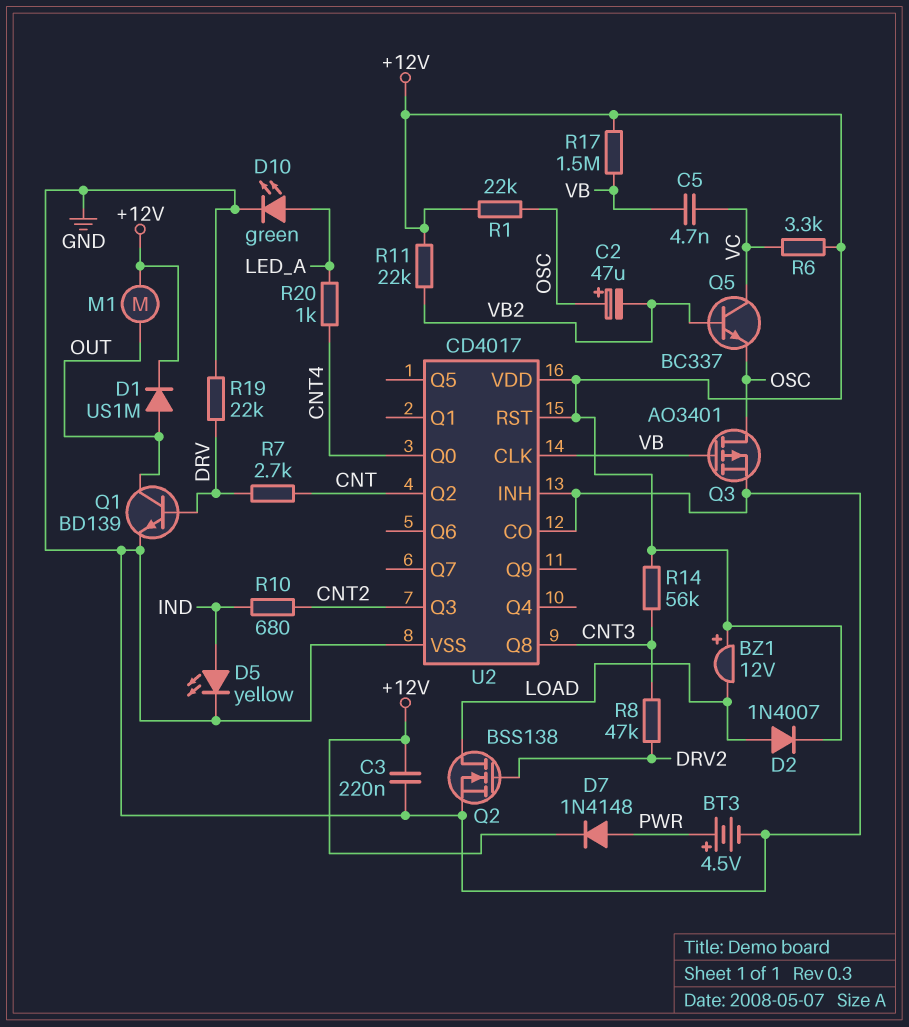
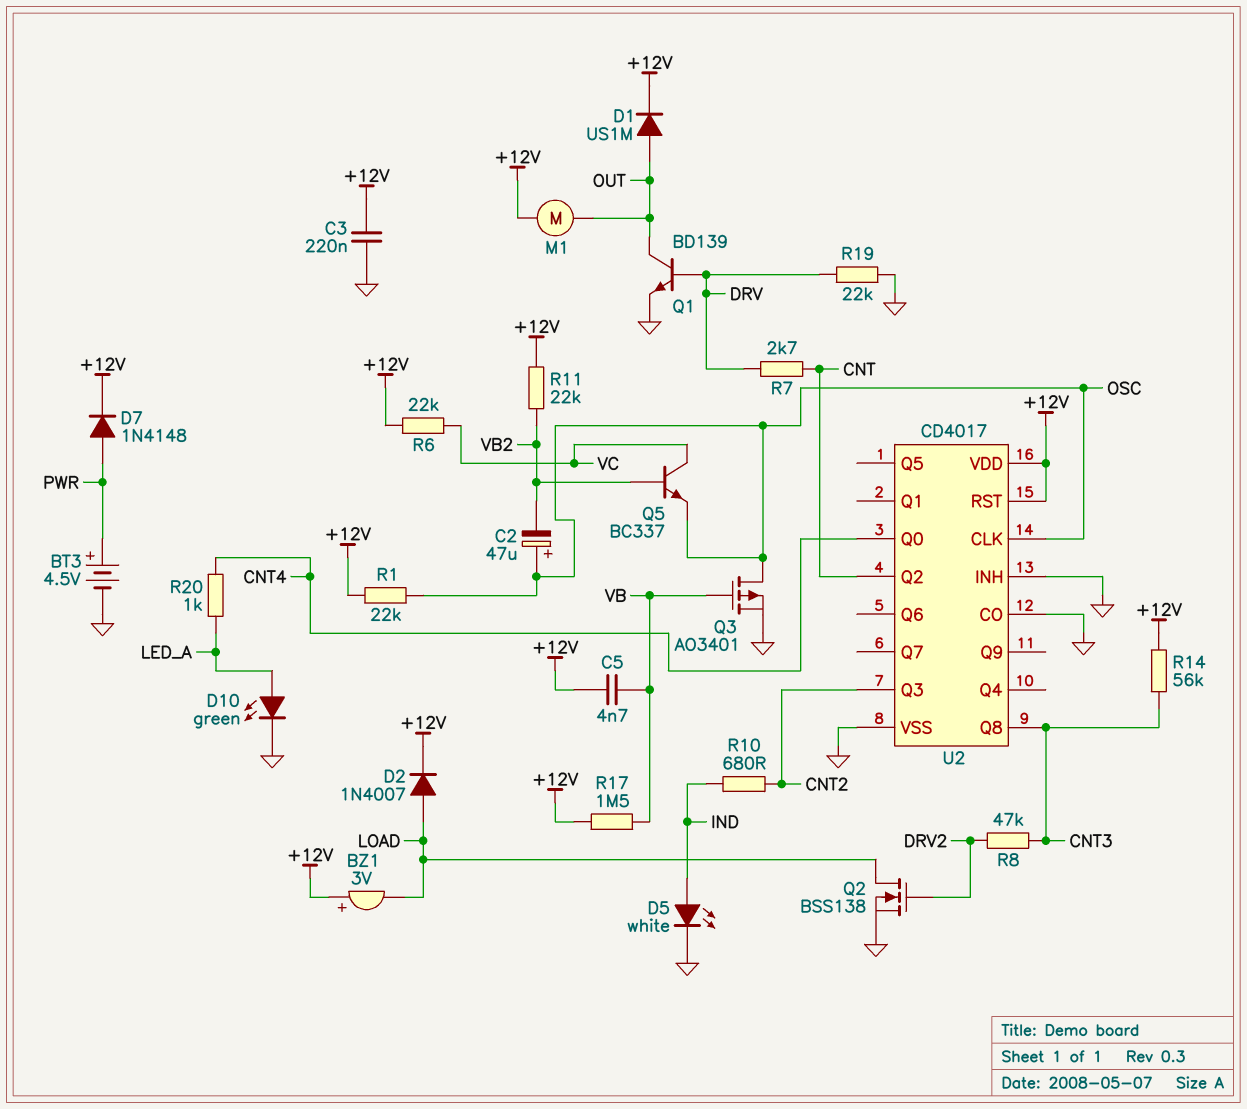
BZ1: buzzer 12V (plus +12V, minus LOAD) -> buzzer 3V (plus +12V, minus LOAD)
C5: 4.7nF (VB, VC) -> 4.7nF (+12V, VB)
D5: LED yellow (A IND, K GND) -> LED white (A IND, K GND)
R6: 3.3k (+12V, VC) -> 22k (+12V, VC)
U2 pin CLK: VB -> OSC

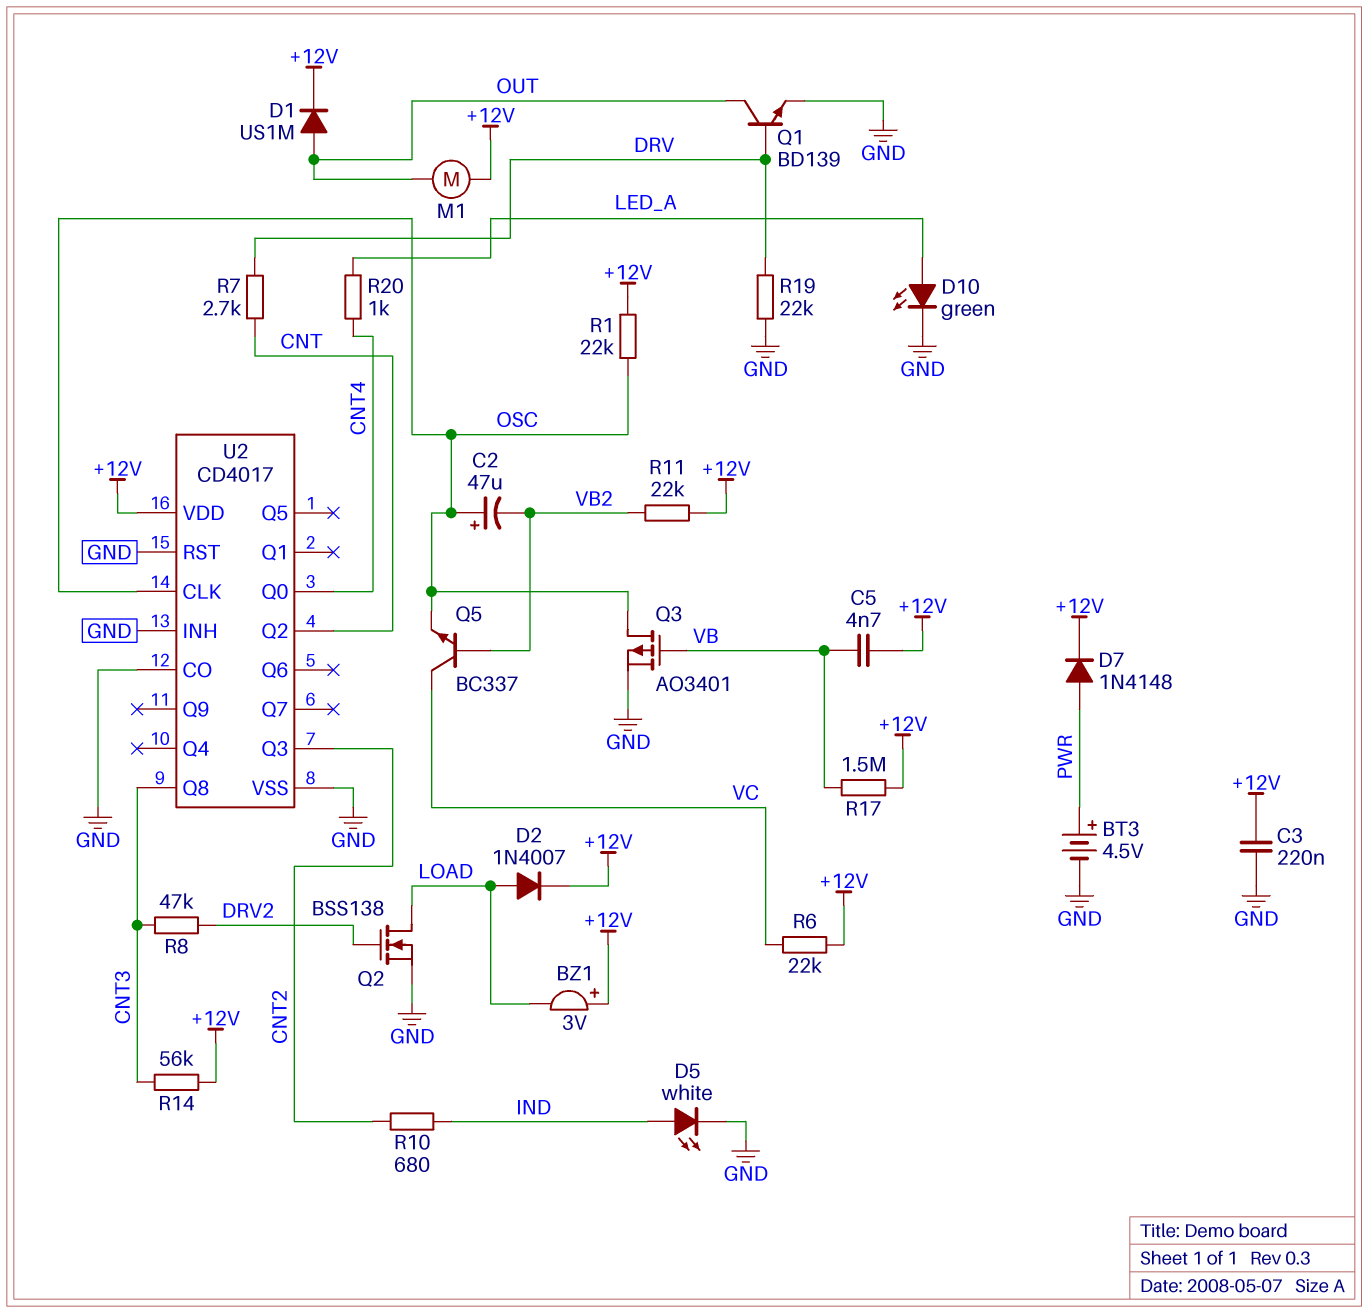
U2 pin RST: +12V -> GND

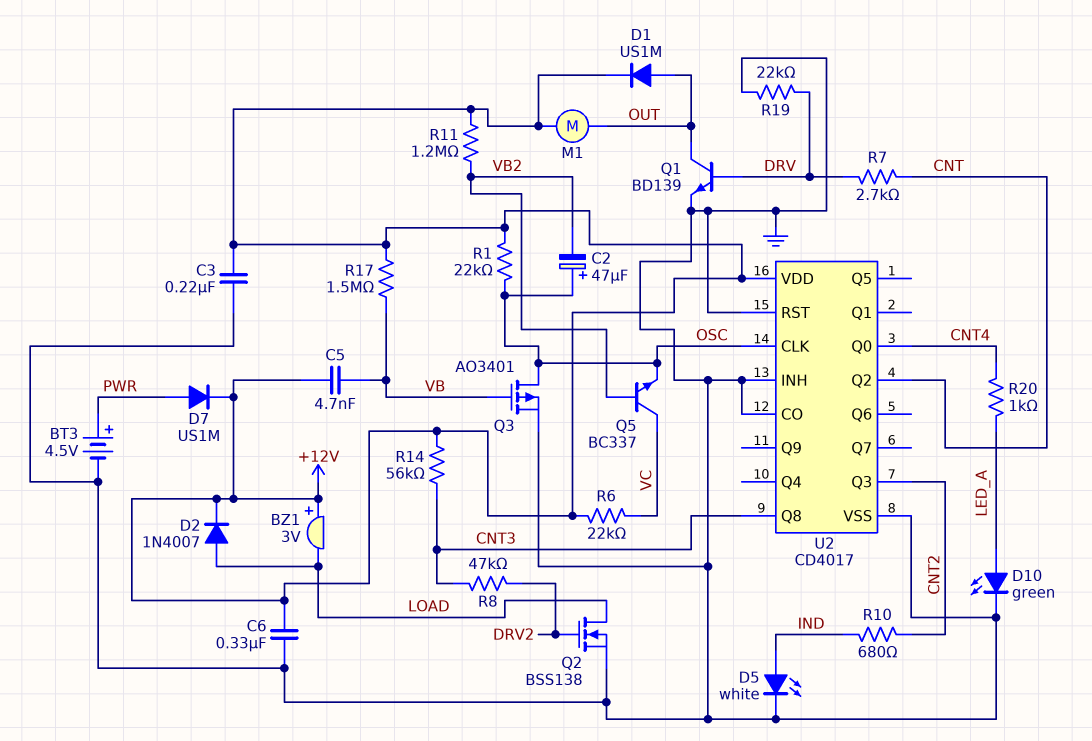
C6: none -> 330nF (+12V, GND)
D7: diode 1N4148 (A PWR, K +12V) -> diode US1M (A PWR, K +12V)
R11: 22k (+12V, VB2) -> 1.2M (+12V, VB2)

